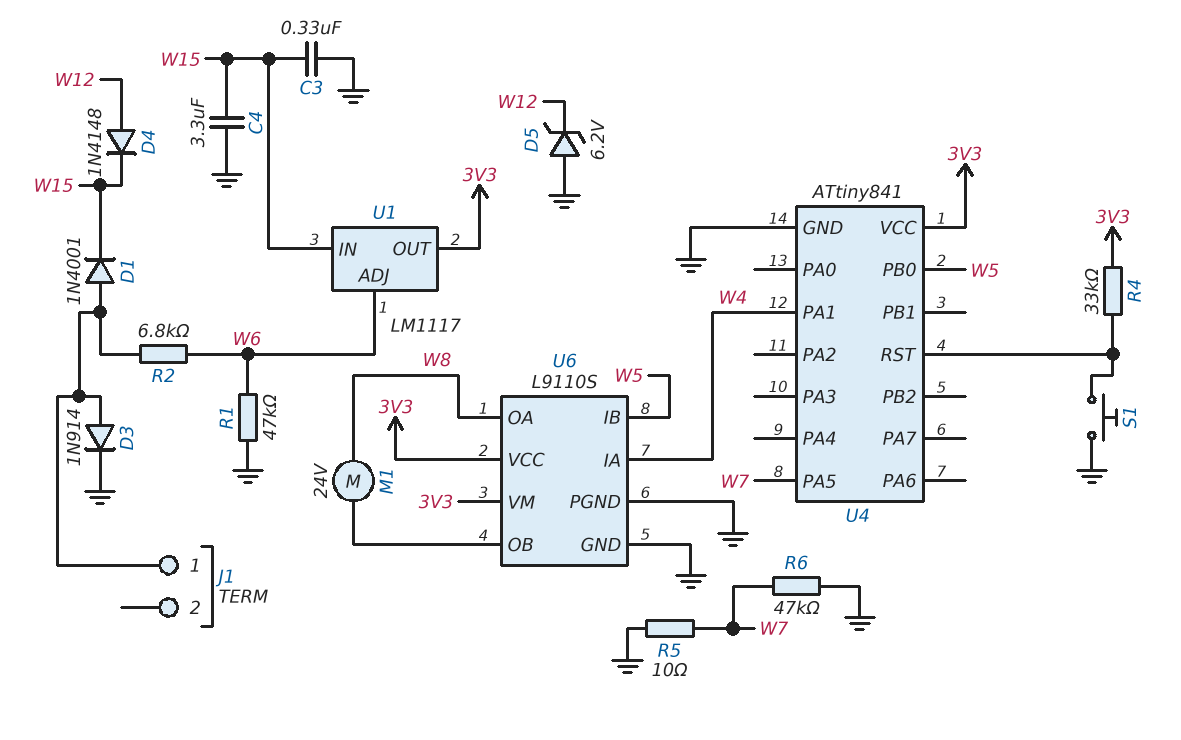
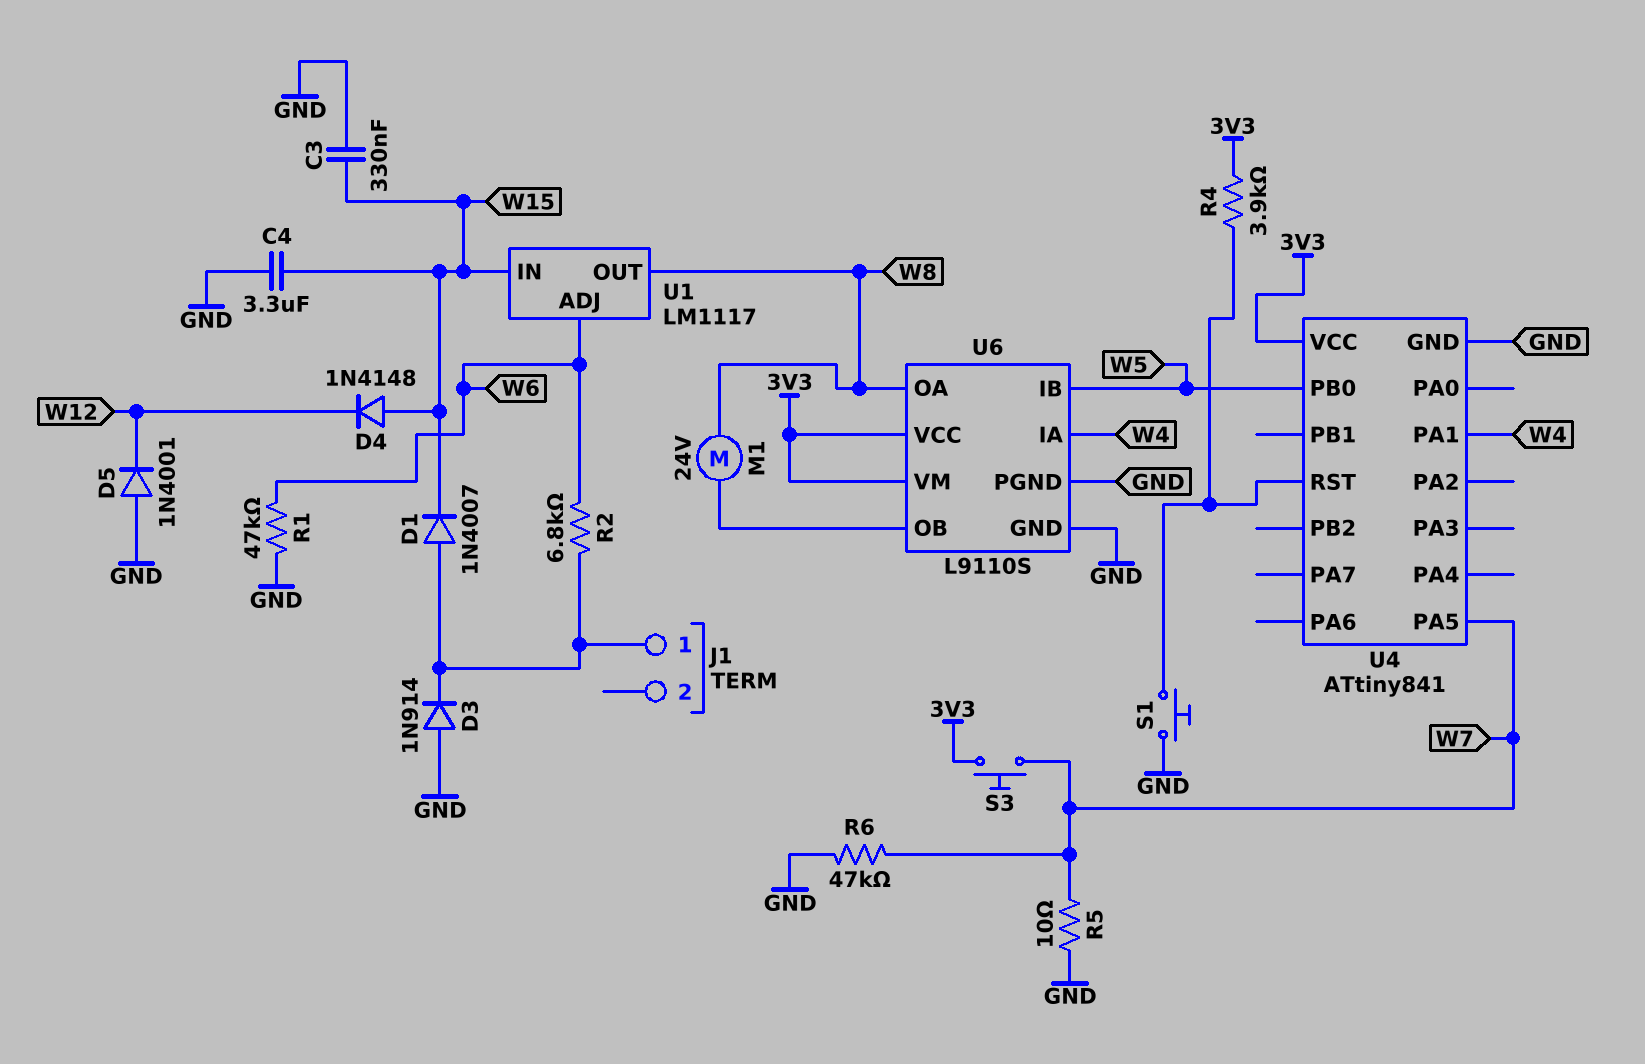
D1: diode 1N4001 (A J1/1, K W15) -> diode 1N4007 (A J1/1, K W15)
D3: diode 1N914 (A J1/1, K GND) -> diode 1N914 (A GND, K J1/1)
D4: diode 1N4148 (A W12, K W15) -> diode 1N4148 (A W15, K W12)
D5: zener 6.2V (A GND, K W12) -> diode 1N4001 (A GND, K W12)
R4: 33k (3V3, U4/RST) -> 3.9k (3V3, U4/RST)
S3: none -> button (3V3, W7)
U1 pin OUT: 3V3 -> W8

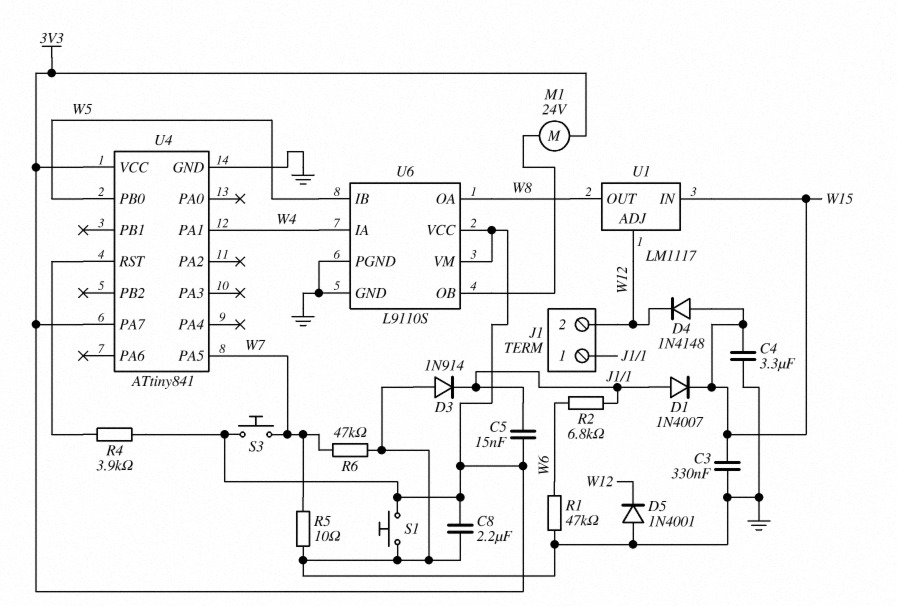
C5: none -> 15nF (3V3, J1/1)
C8: none -> 2.2uF (3V3, GND)
J1 pin 2: none -> W12
M1: motor 24V (U6/OB, W8) -> motor 24V (3V3, U6/OB)
S1: button (GND, U4/RST) -> button (3V3, GND)
U1 pin ADJ: W6 -> W12
U4 pin PA7: none -> 3V3

